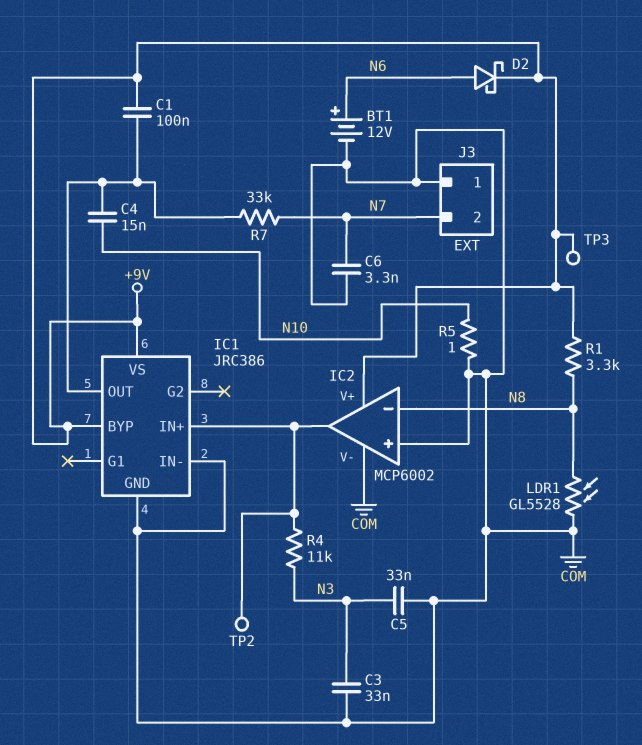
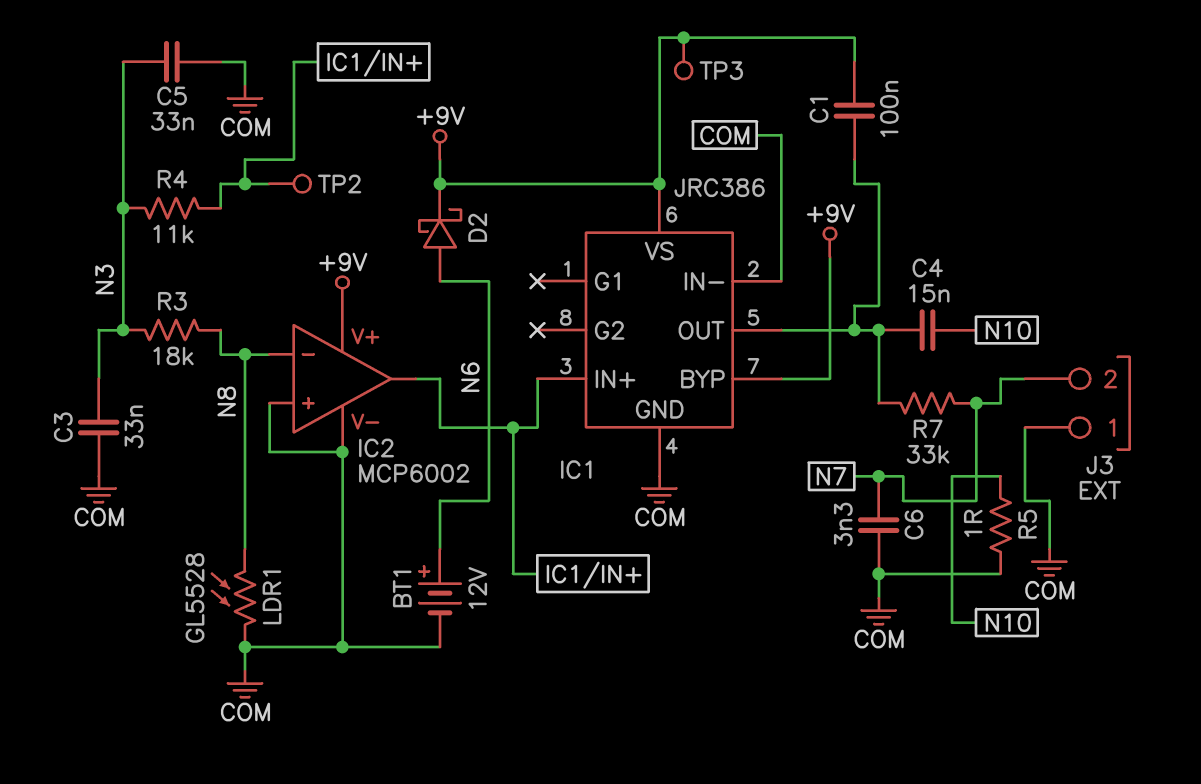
R1: 3.3k (+9V, N8) -> none
R3: none -> 18k (N3, N8)

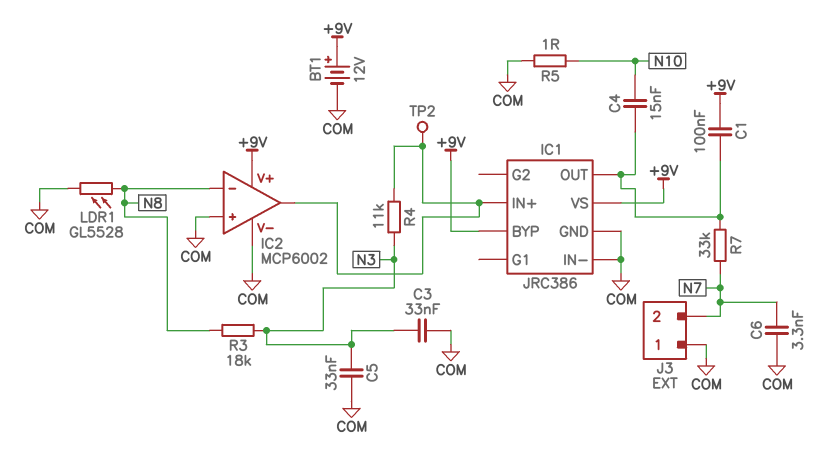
BT1: 12V (plus N6, minus COM) -> 12V (plus +9V, minus COM)
D2: schottky (A N6, K +9V) -> none
TP3: test point (+9V) -> none

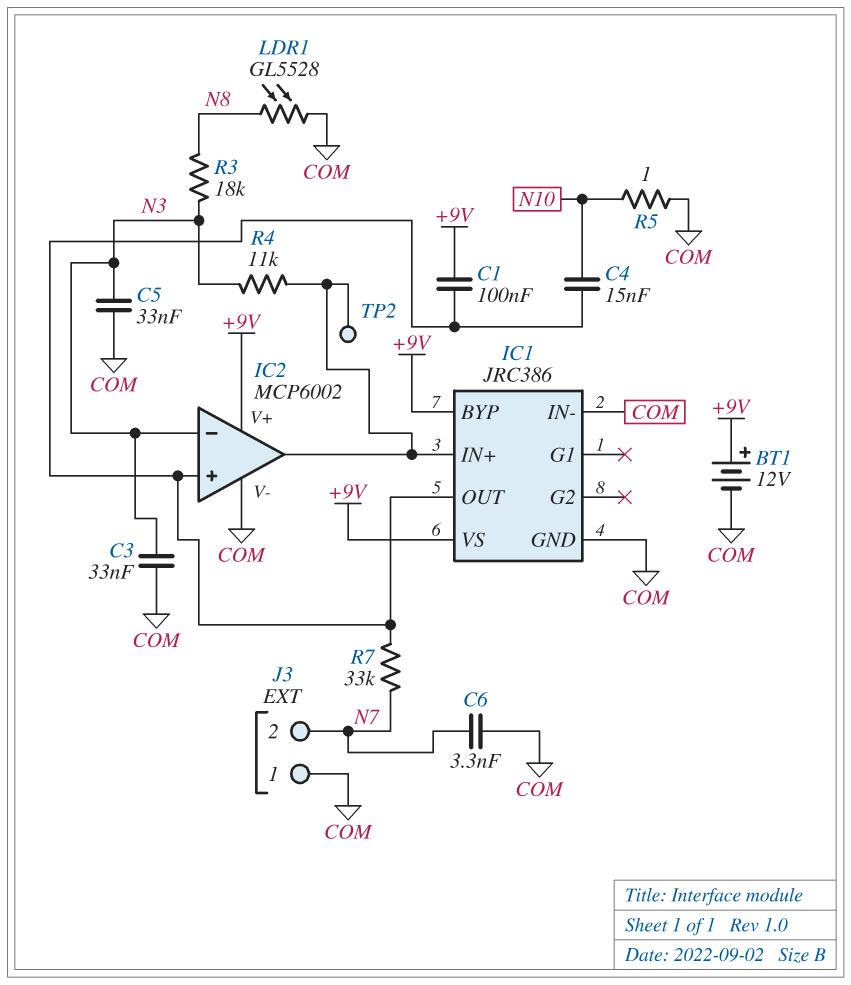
IC2 pin in+: COM -> IC1/OUT
IC2 pin in-: N8 -> N3

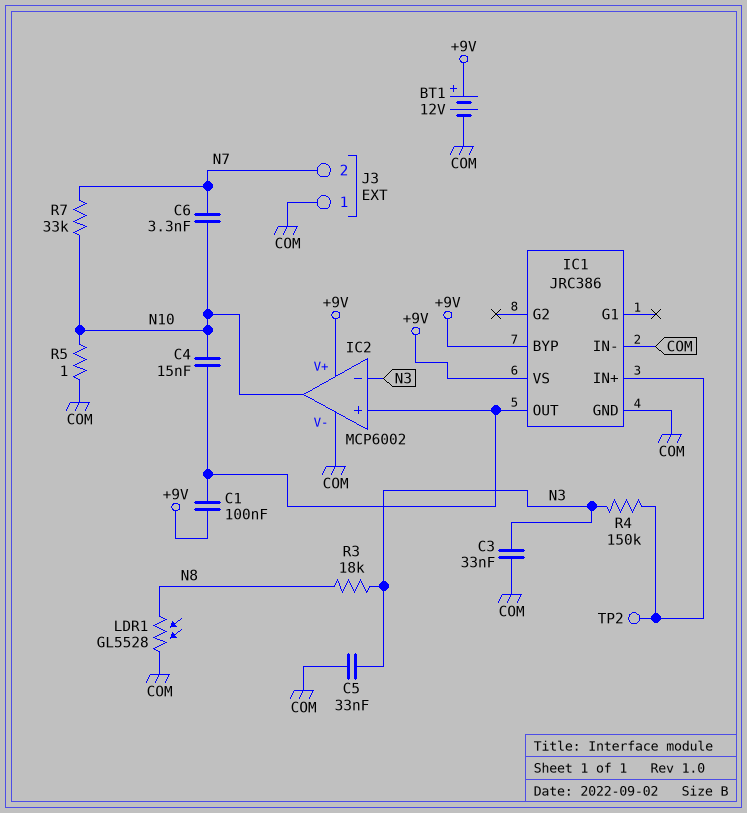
C6: 3.3nF (COM, N7) -> 3.3nF (N7, N10)
IC2 pin out: IC1/IN+ -> N10
R4: 11k (IC1/IN+, N3) -> 150k (IC1/IN+, N3)
R7: 33k (IC1/OUT, N7) -> 33k (N7, N10)

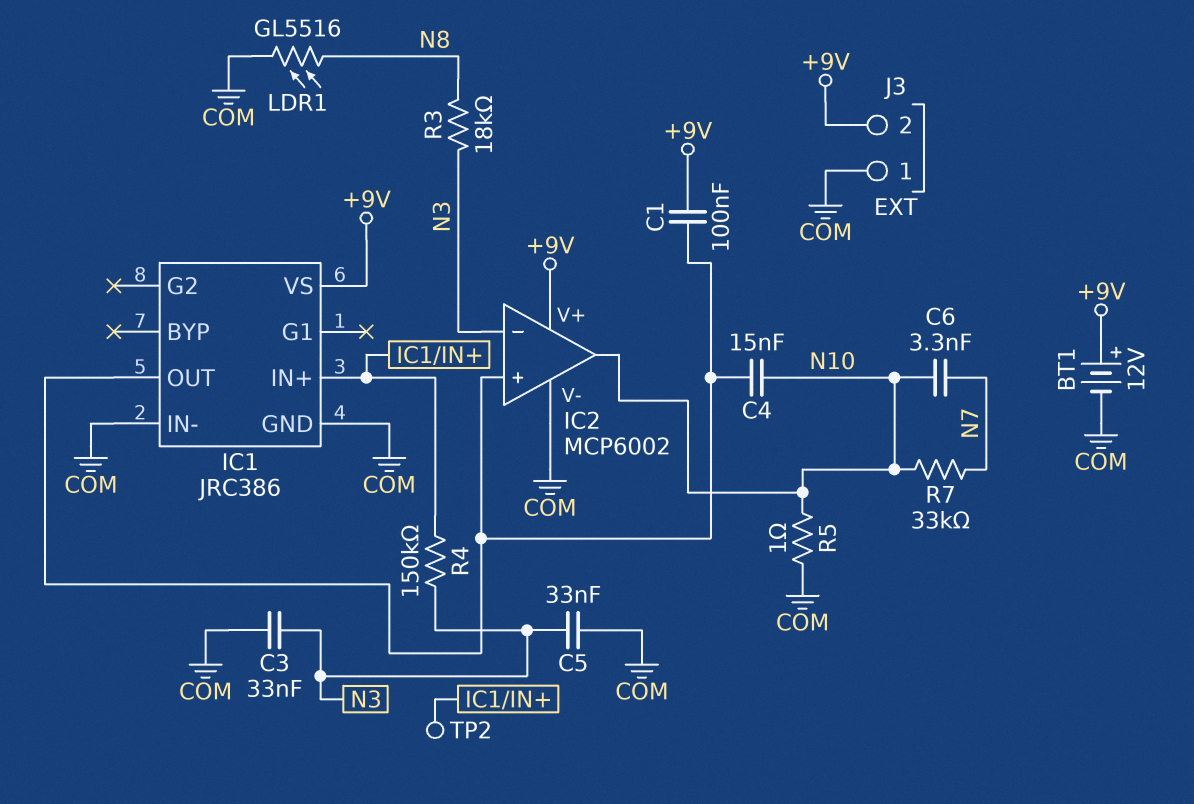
IC1 pin BYP: +9V -> none
J3 pin 2: N7 -> +9V
LDR1: GL5528 (COM, N8) -> GL5516 (COM, N8)

